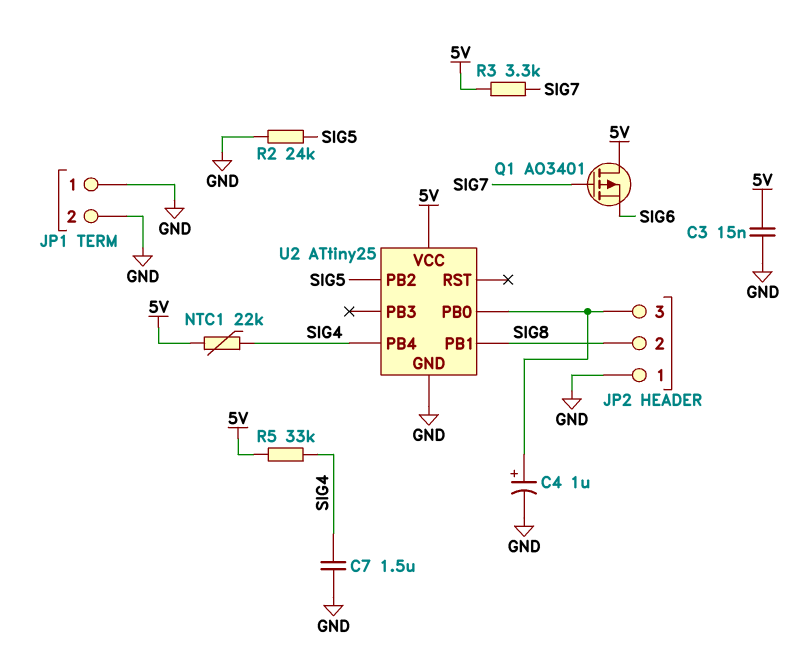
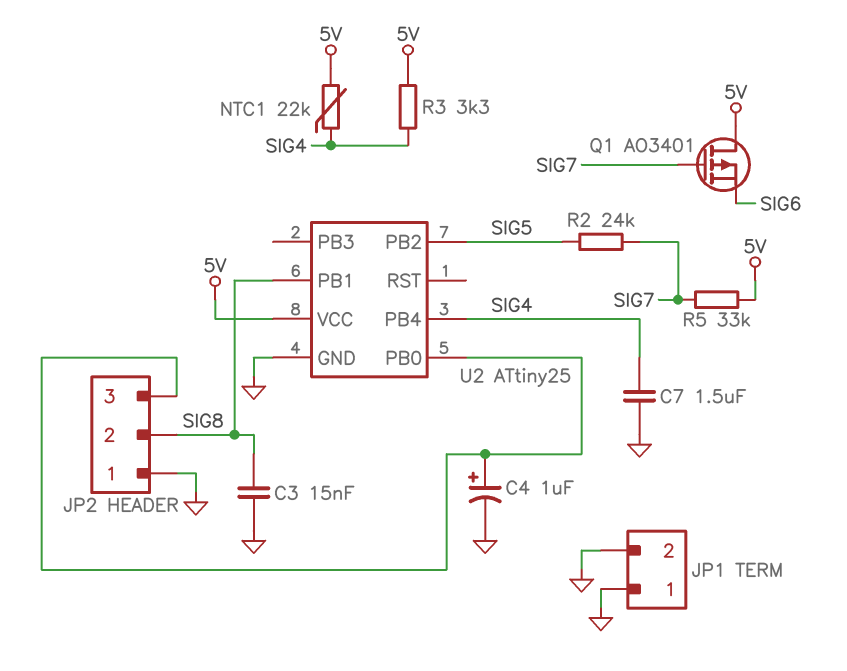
C3: 15nF (5V, GND) -> 15nF (GND, SIG8)
R2: 24k (GND, SIG5) -> 24k (SIG5, SIG7)
R3: 3.3k (5V, SIG7) -> 3.3k (5V, SIG4)
R5: 33k (5V, SIG4) -> 33k (5V, SIG7)

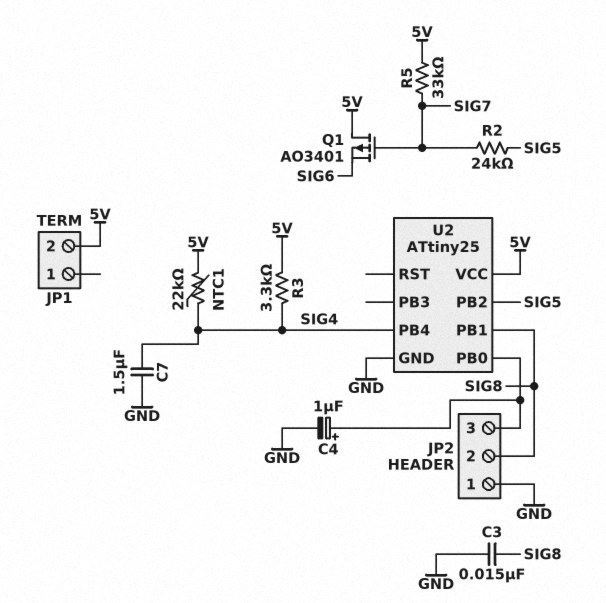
JP1 pin 1: GND -> none
JP1 pin 2: GND -> 5V

